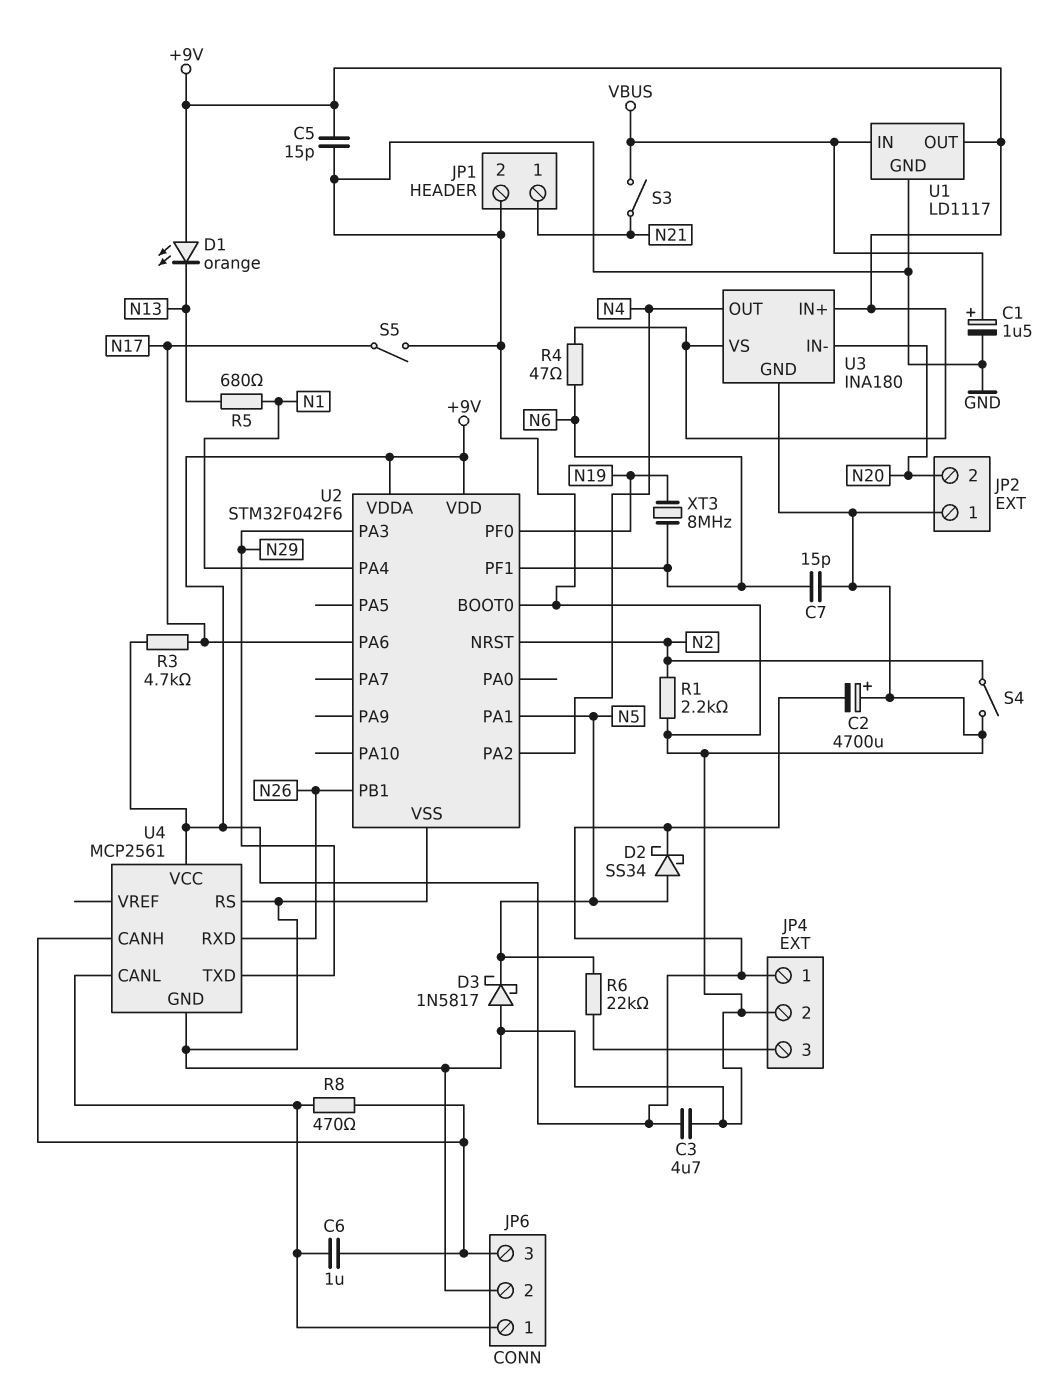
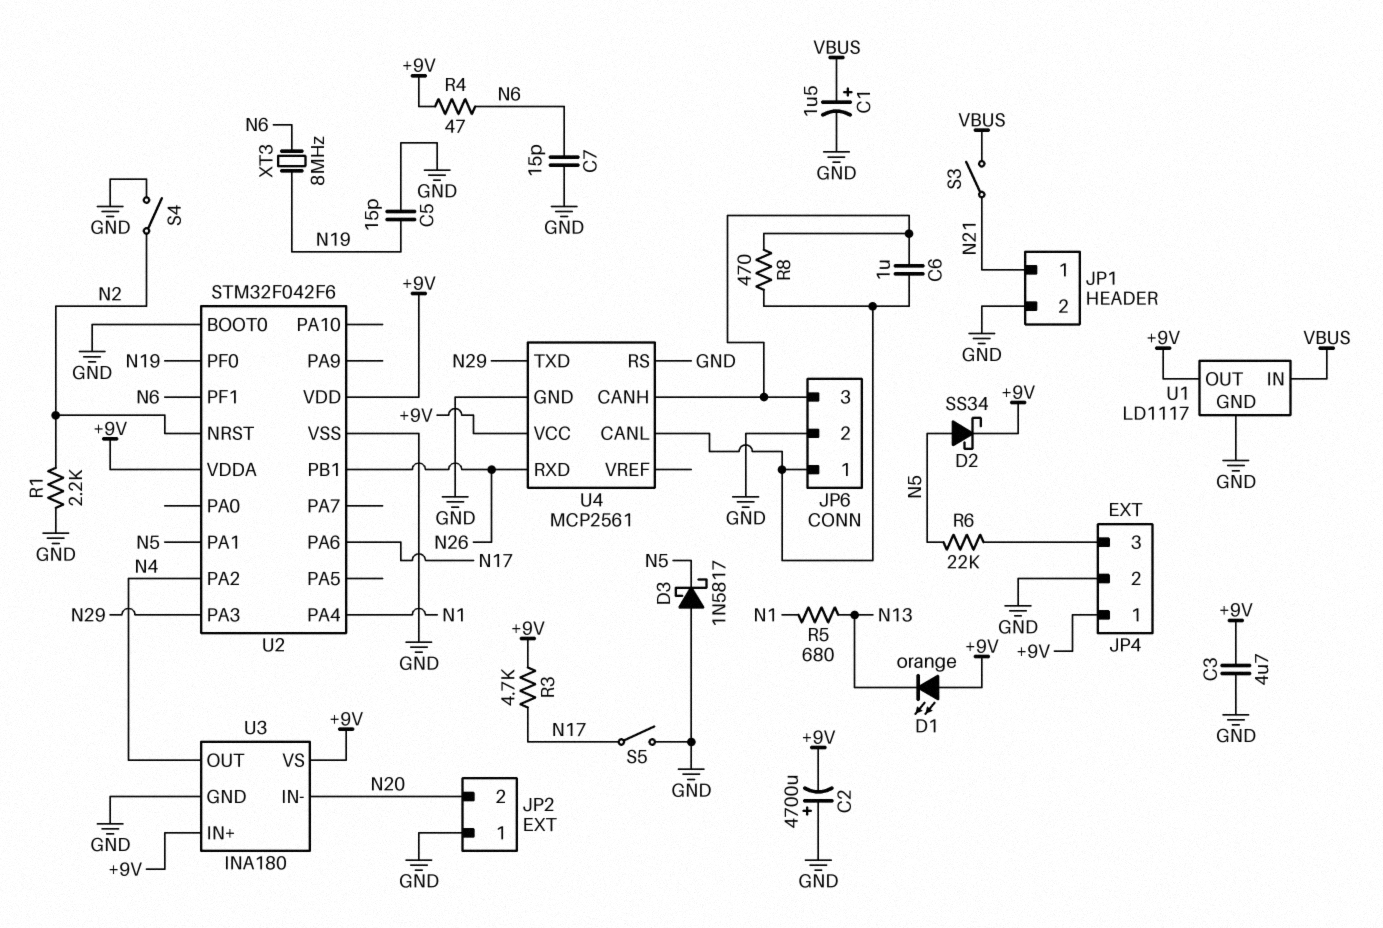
C5: 15pF (+9V, GND) -> 15pF (GND, N19)

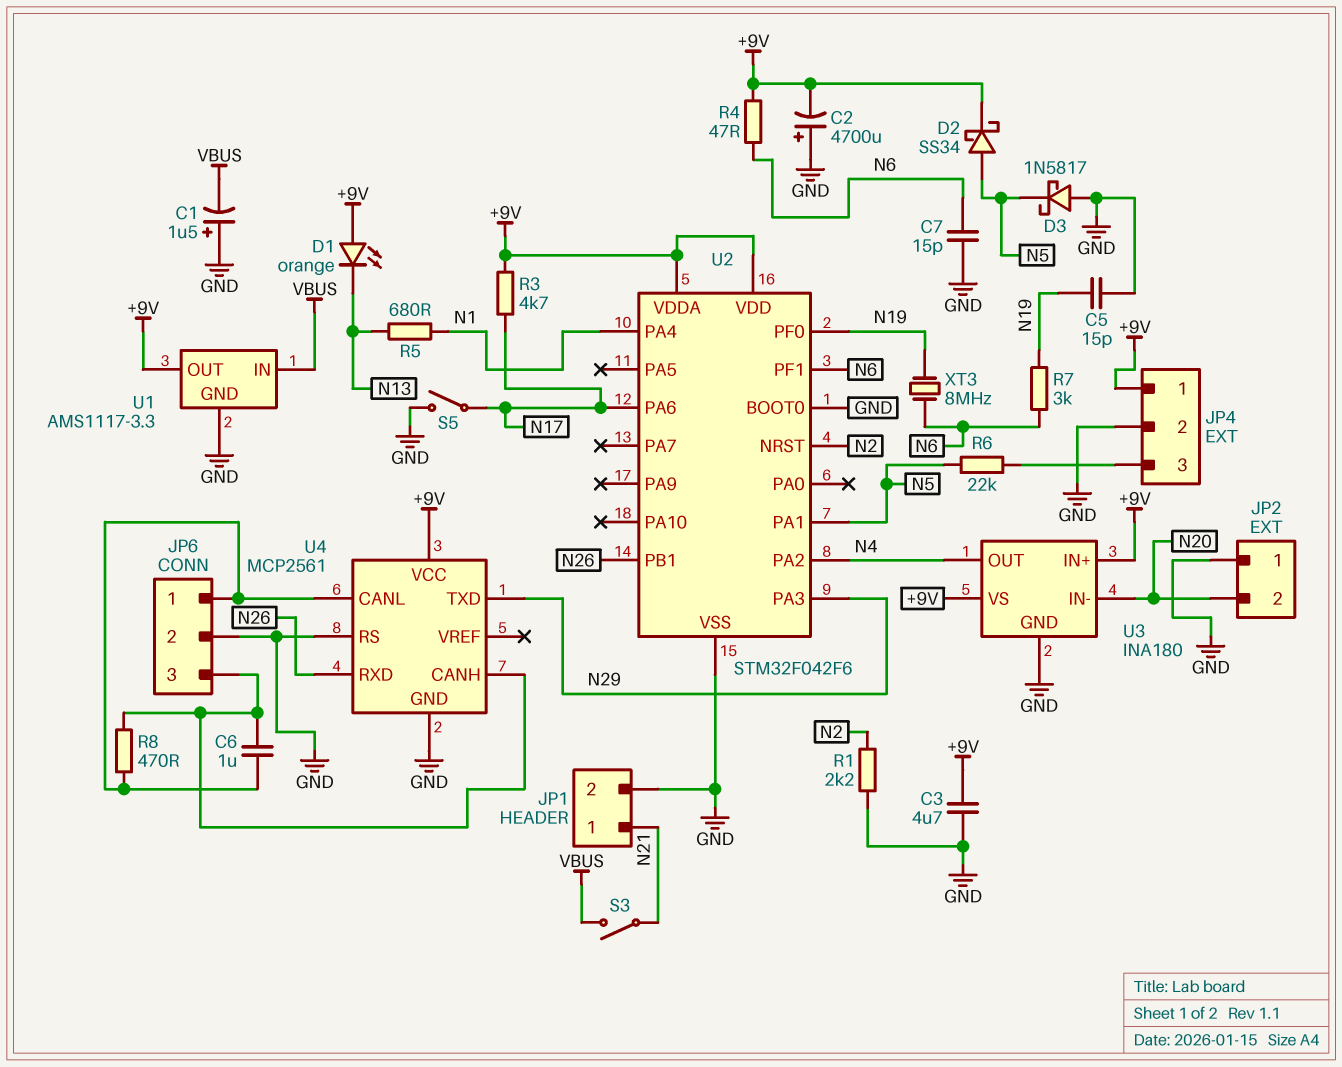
C1: 1.5uF (plus VBUS, minus GND) -> 1.5uF (plus GND, minus VBUS)
R7: none -> 3k (N6, N19)
S4: switch (GND, N2) -> none
U1: LD1117 -> AMS1117-3.3

